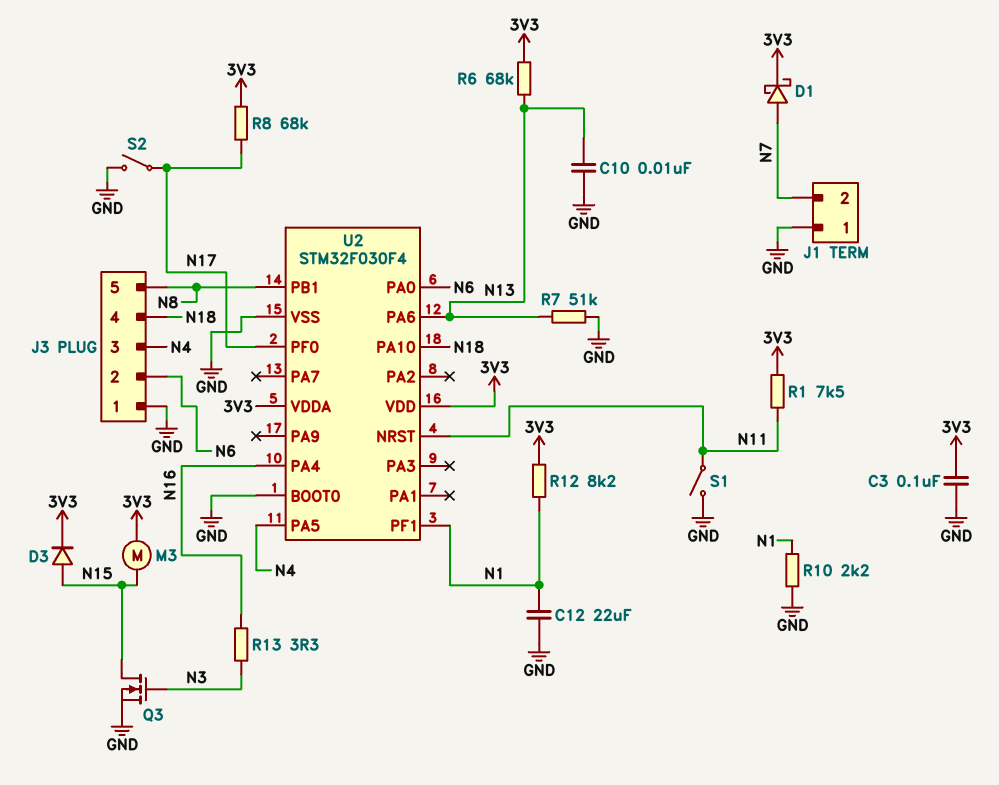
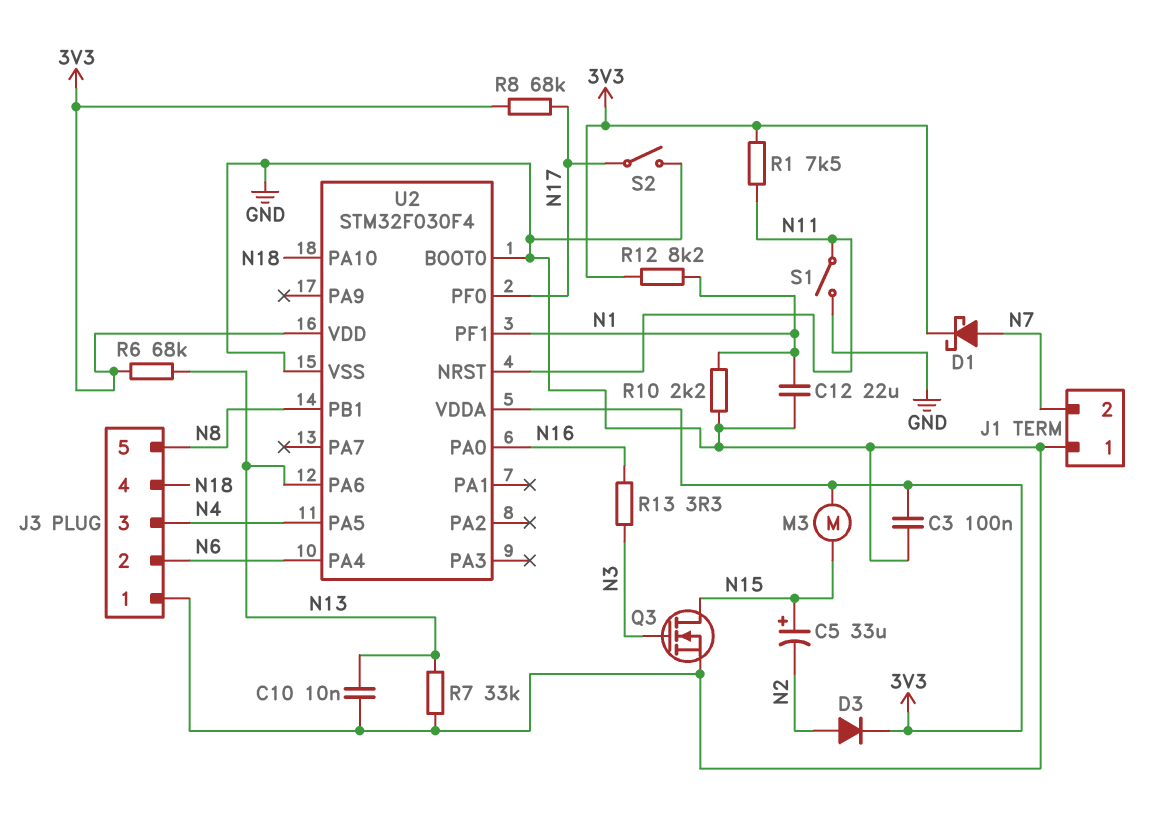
C5: none -> 33uF (plus N15, minus N2)
D3: diode (A N15, K 3V3) -> diode (A N2, K 3V3)
R7: 51k (GND, N13) -> 33k (GND, N13)
U2 pin PA0: N6 -> N16
U2 pin PA4: N16 -> N6

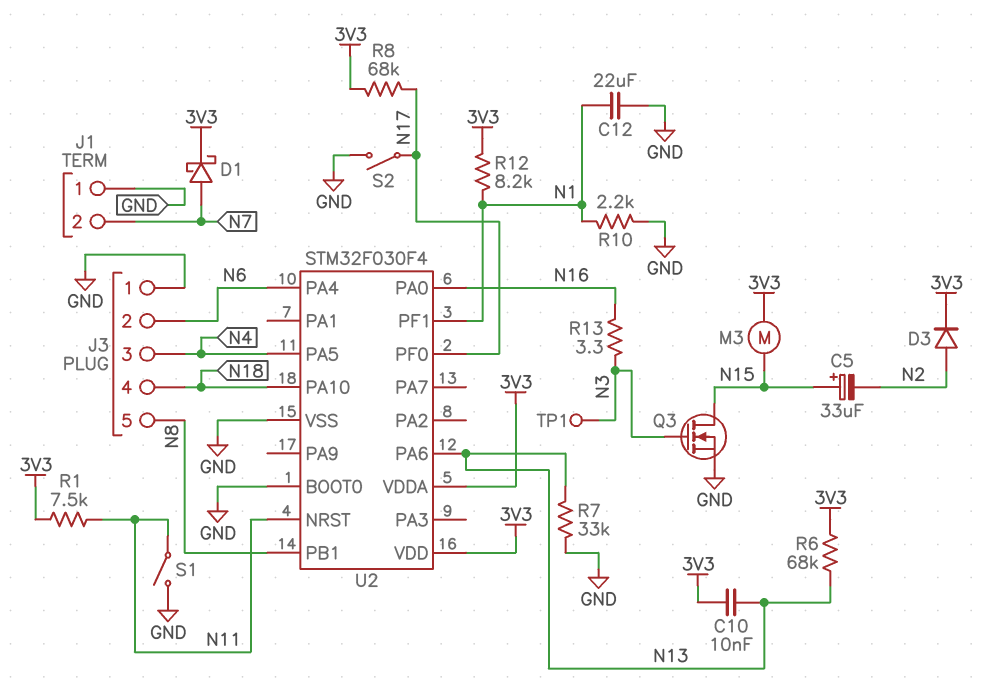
C3: 100nF (3V3, GND) -> none
C10: 10nF (GND, N13) -> 10nF (3V3, N13)
TP1: none -> test point (N3)

